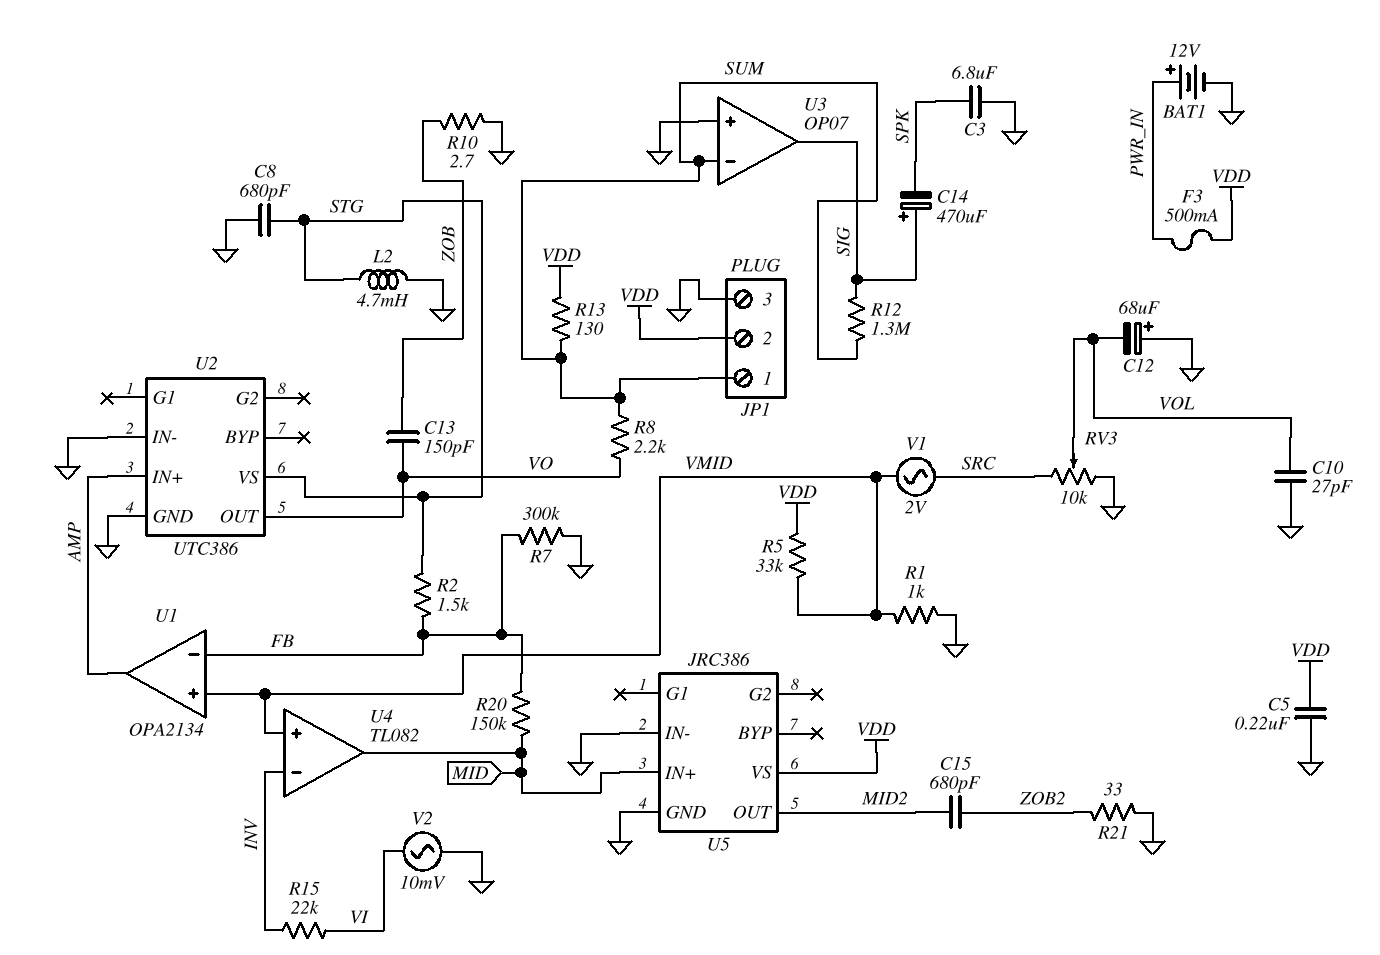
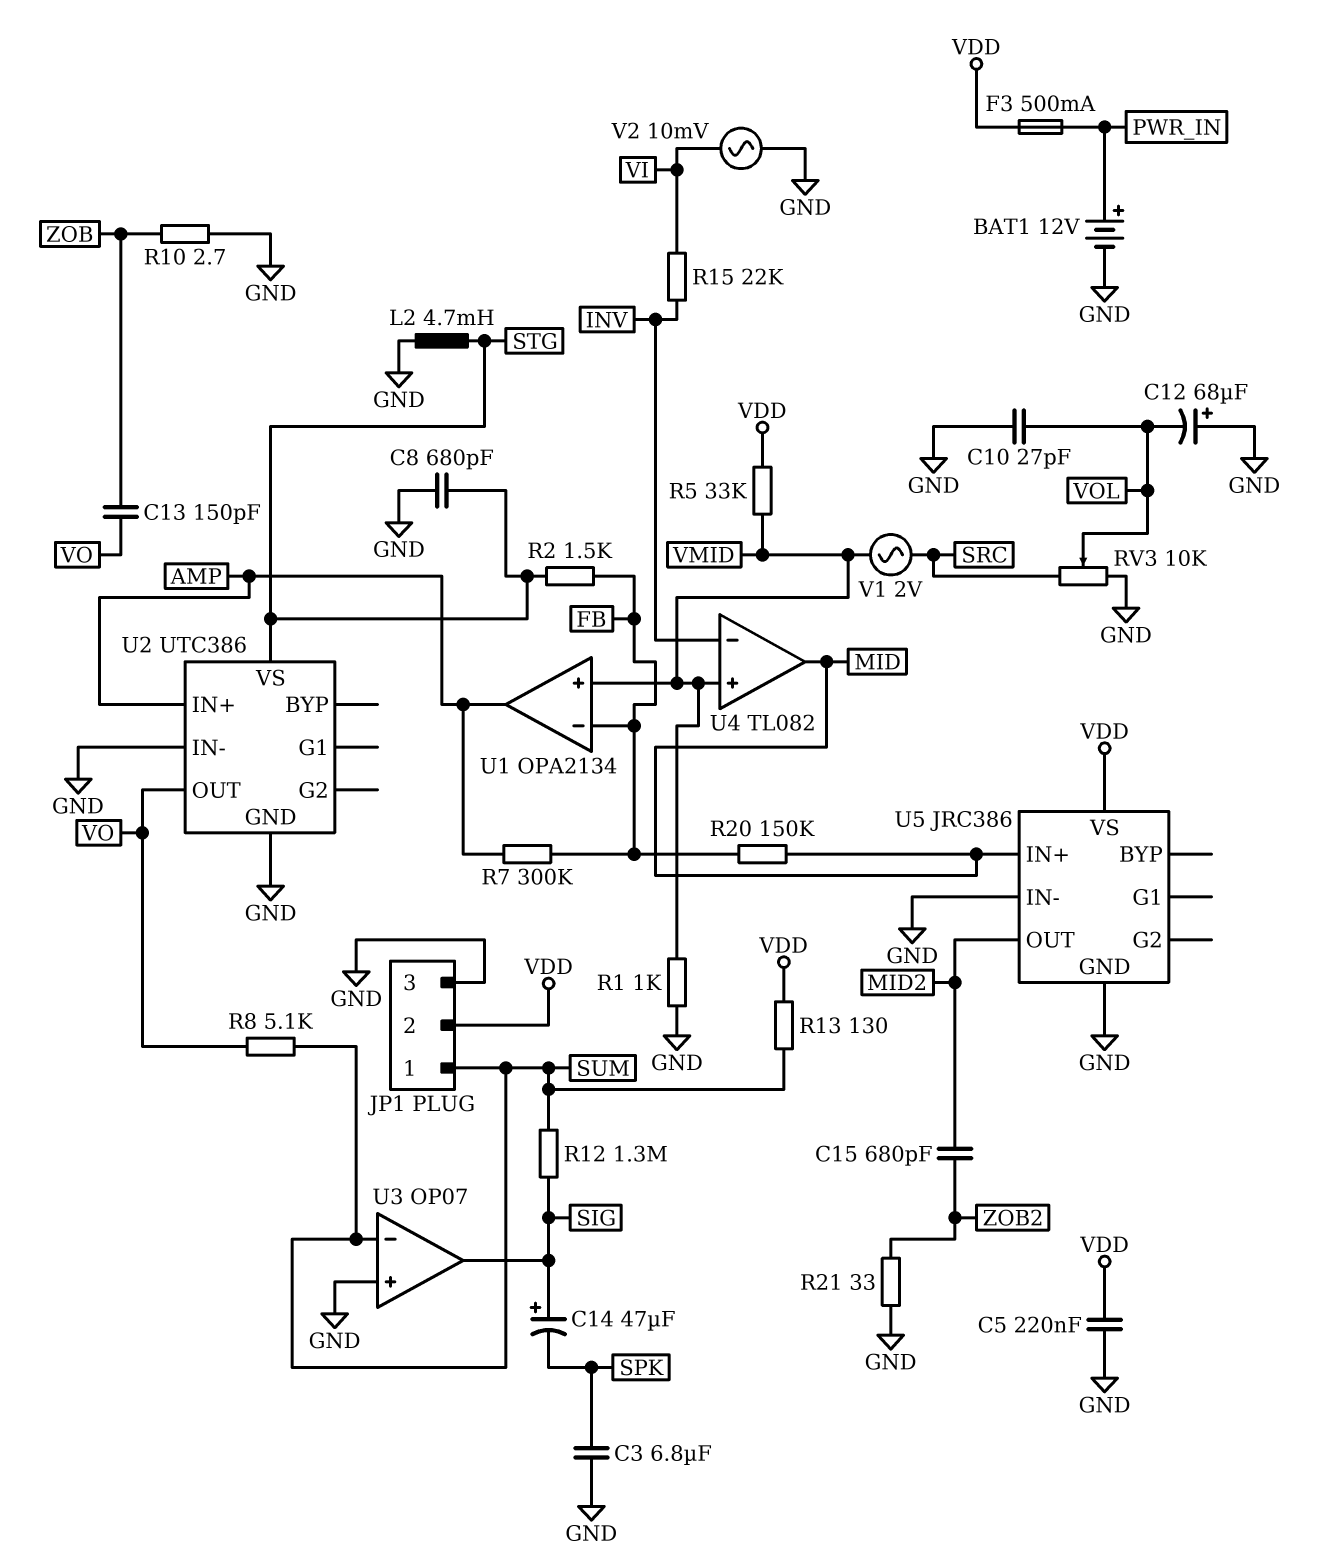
C14: 470uF (plus SIG, minus SPK) -> 47uF (plus SIG, minus SPK)
R7: 300k (FB, GND) -> 300k (AMP, FB)
R8: 2.2k (SUM, VO) -> 5.1k (SUM, VO)

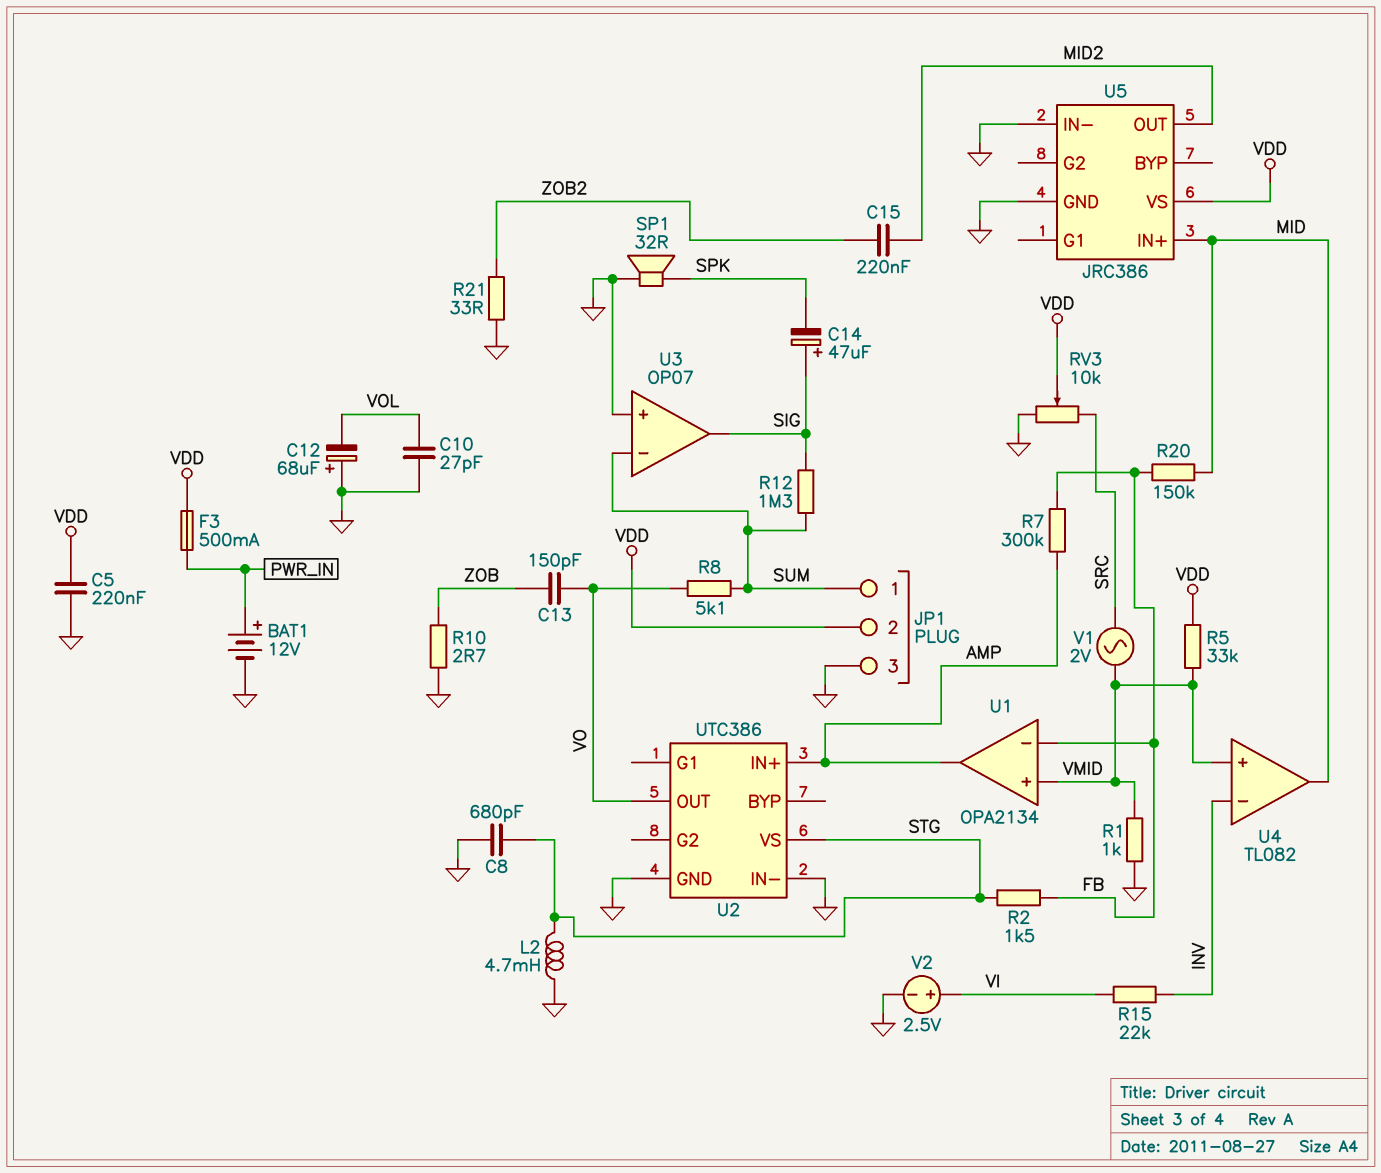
C3: 6.8uF (GND, SPK) -> none
C15: 680pF (MID2, ZOB2) -> 220nF (MID2, ZOB2)
R13: 130 (SUM, VDD) -> none
RV3: 10k (GND, SRC, wiper VOL) -> 10k (GND, SRC, wiper VDD)
SP1: none -> speaker 32R (GND, SPK)
V2: AC 10mV (GND, VI) -> 2.5V (plus VI, minus GND)

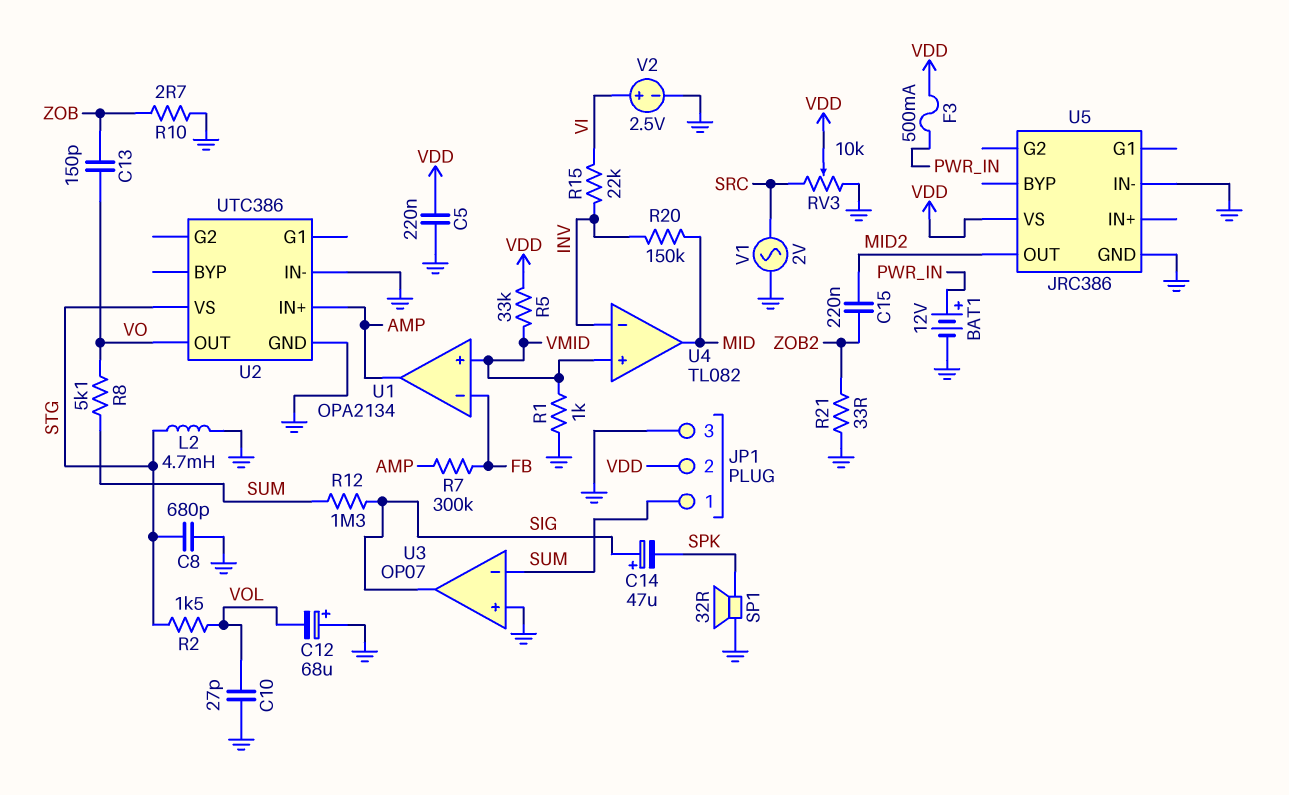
R2: 1.5k (FB, STG) -> 1.5k (STG, VOL)
R20: 150k (FB, MID) -> 150k (INV, MID)
U5 pin IN+: MID -> none
V1: AC 2V (SRC, VMID) -> AC 2V (GND, SRC)

